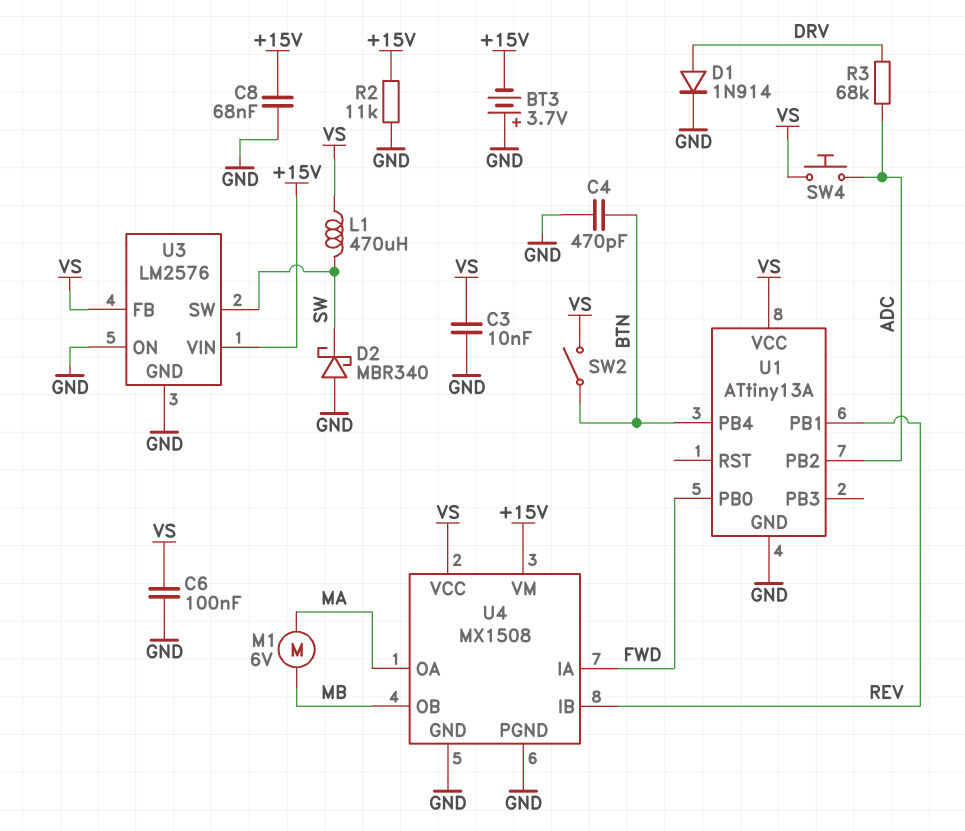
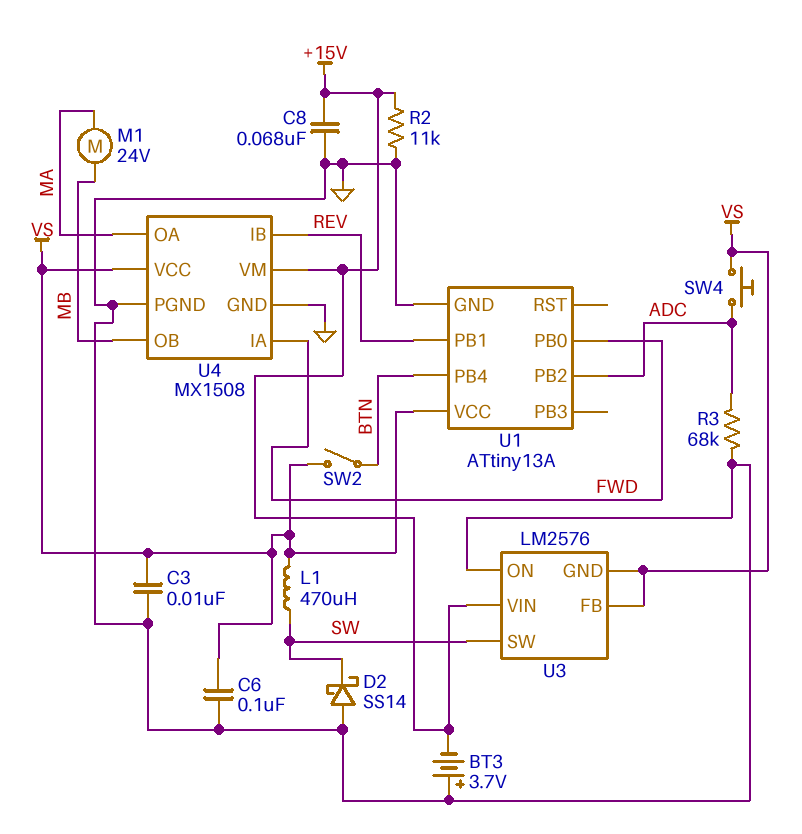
C4: 470pF (BTN, GND) -> none
D1: diode 1N914 (A DRV, K GND) -> none
D2: schottky MBR340 (A GND, K SW) -> schottky SS14 (A GND, K SW)
M1: motor 6V (MA, MB) -> motor 24V (MA, MB)
R3: 68k (ADC, DRV) -> 68k (ADC, GND)
U3 pin GND: GND -> VS

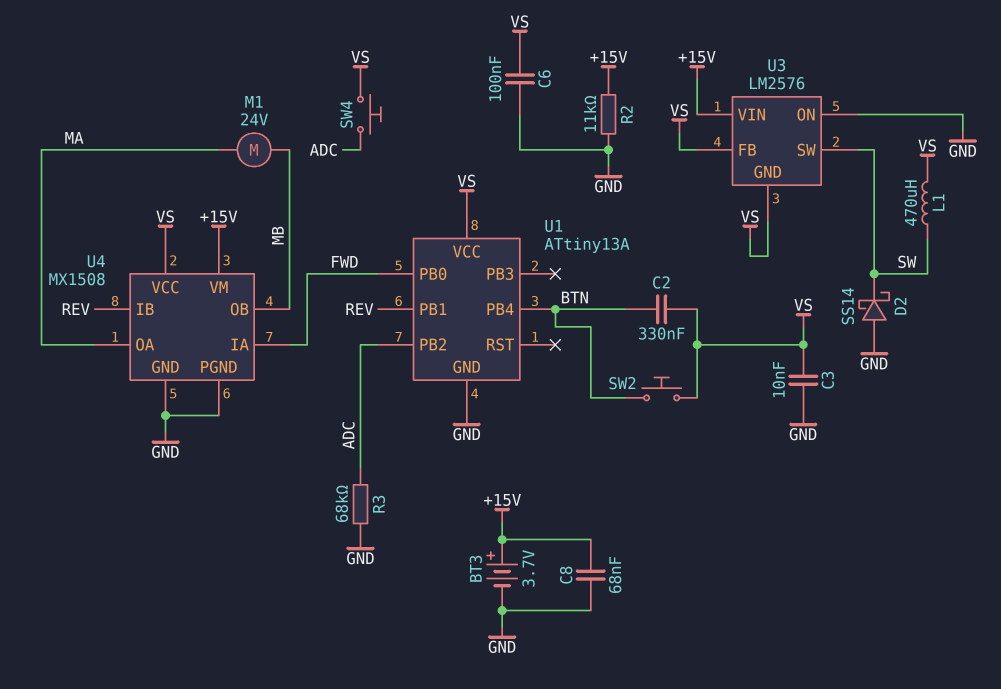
BT3: 3.7V (plus GND, minus +15V) -> 3.7V (plus +15V, minus GND)
C2: none -> 330nF (BTN, VS)
SW2: switch (BTN, VS) -> button (BTN, VS)

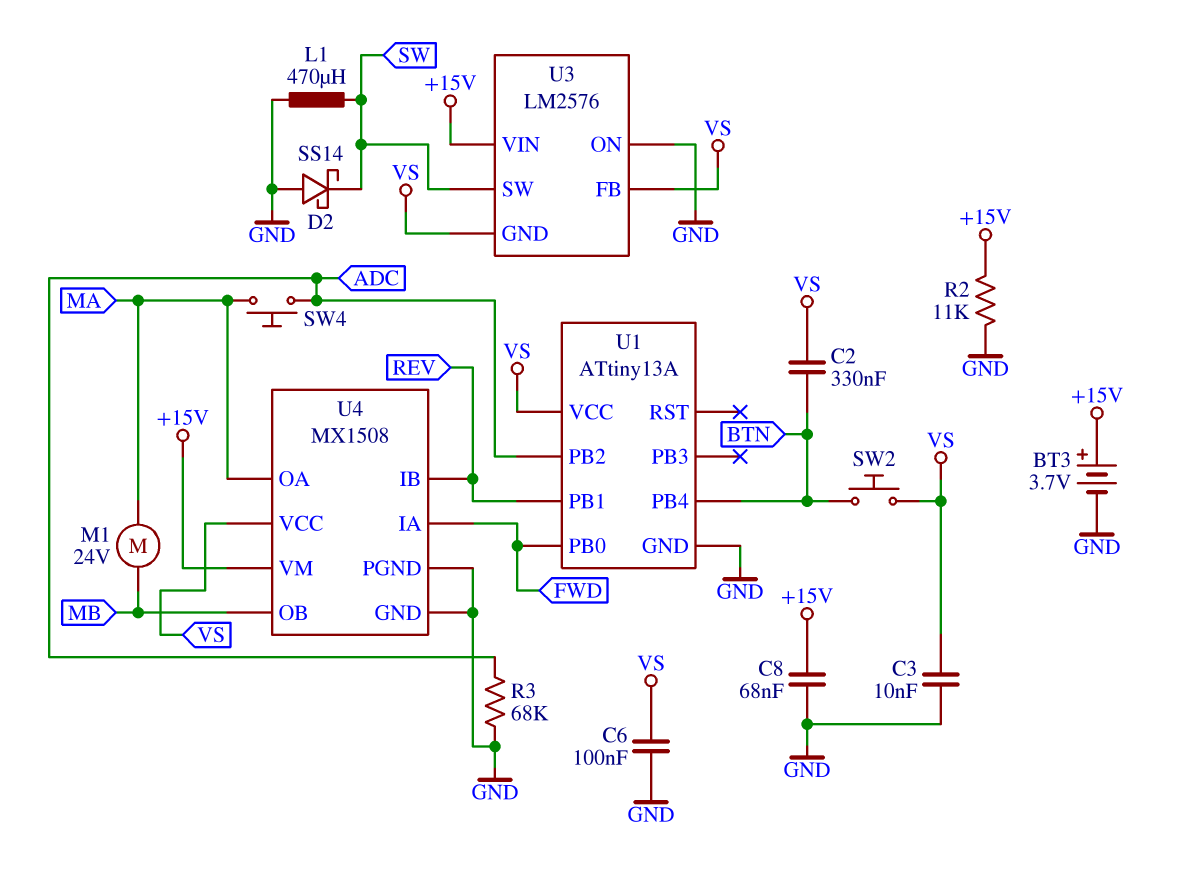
L1: 470uH (SW, VS) -> 470uH (GND, SW)
SW4: button (ADC, VS) -> button (ADC, MA)

